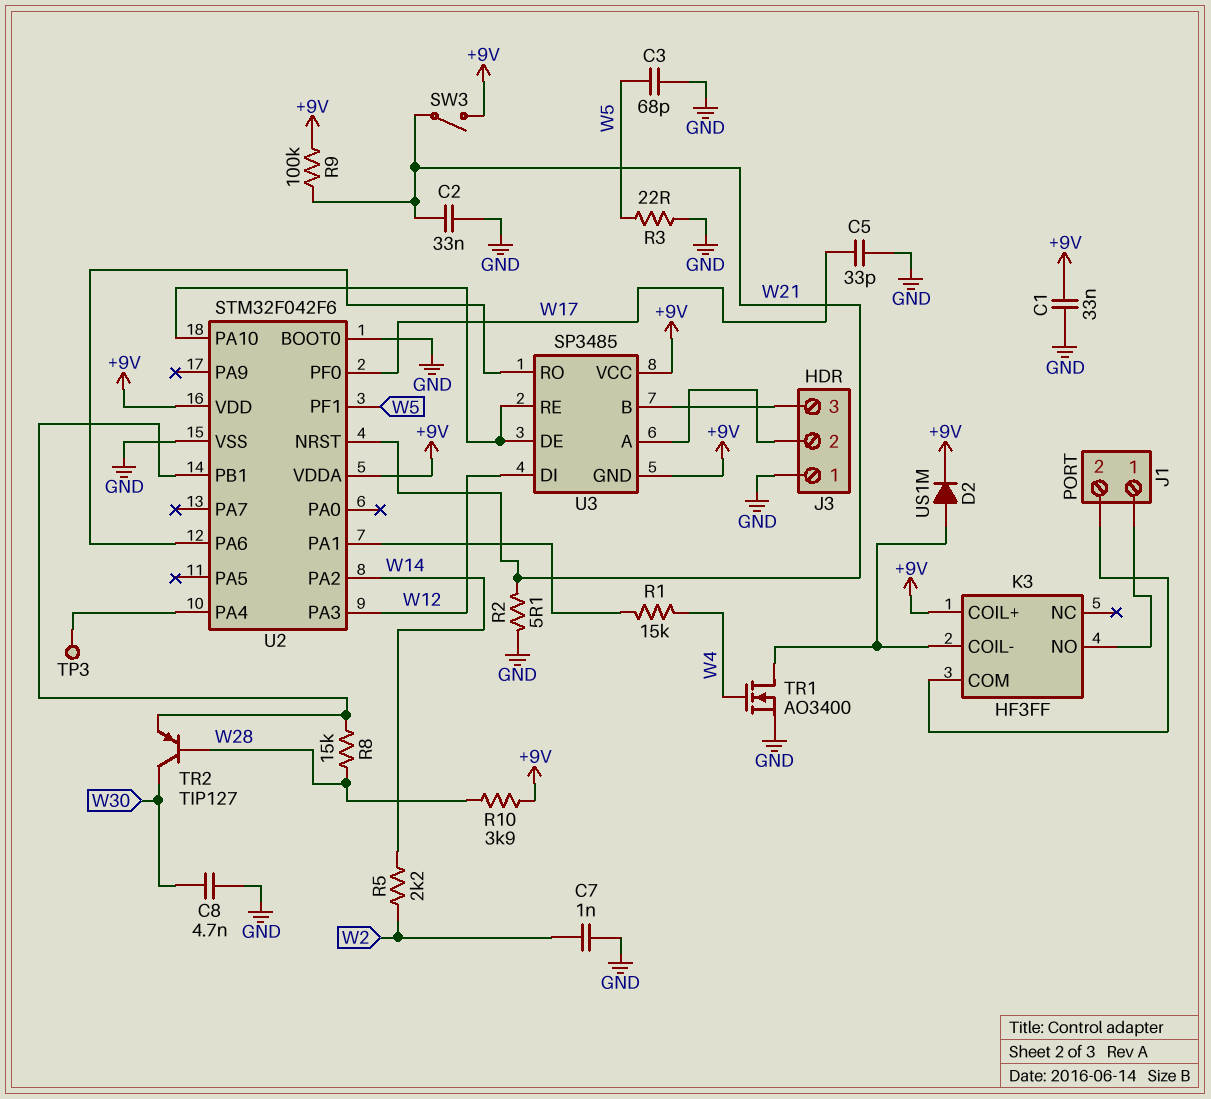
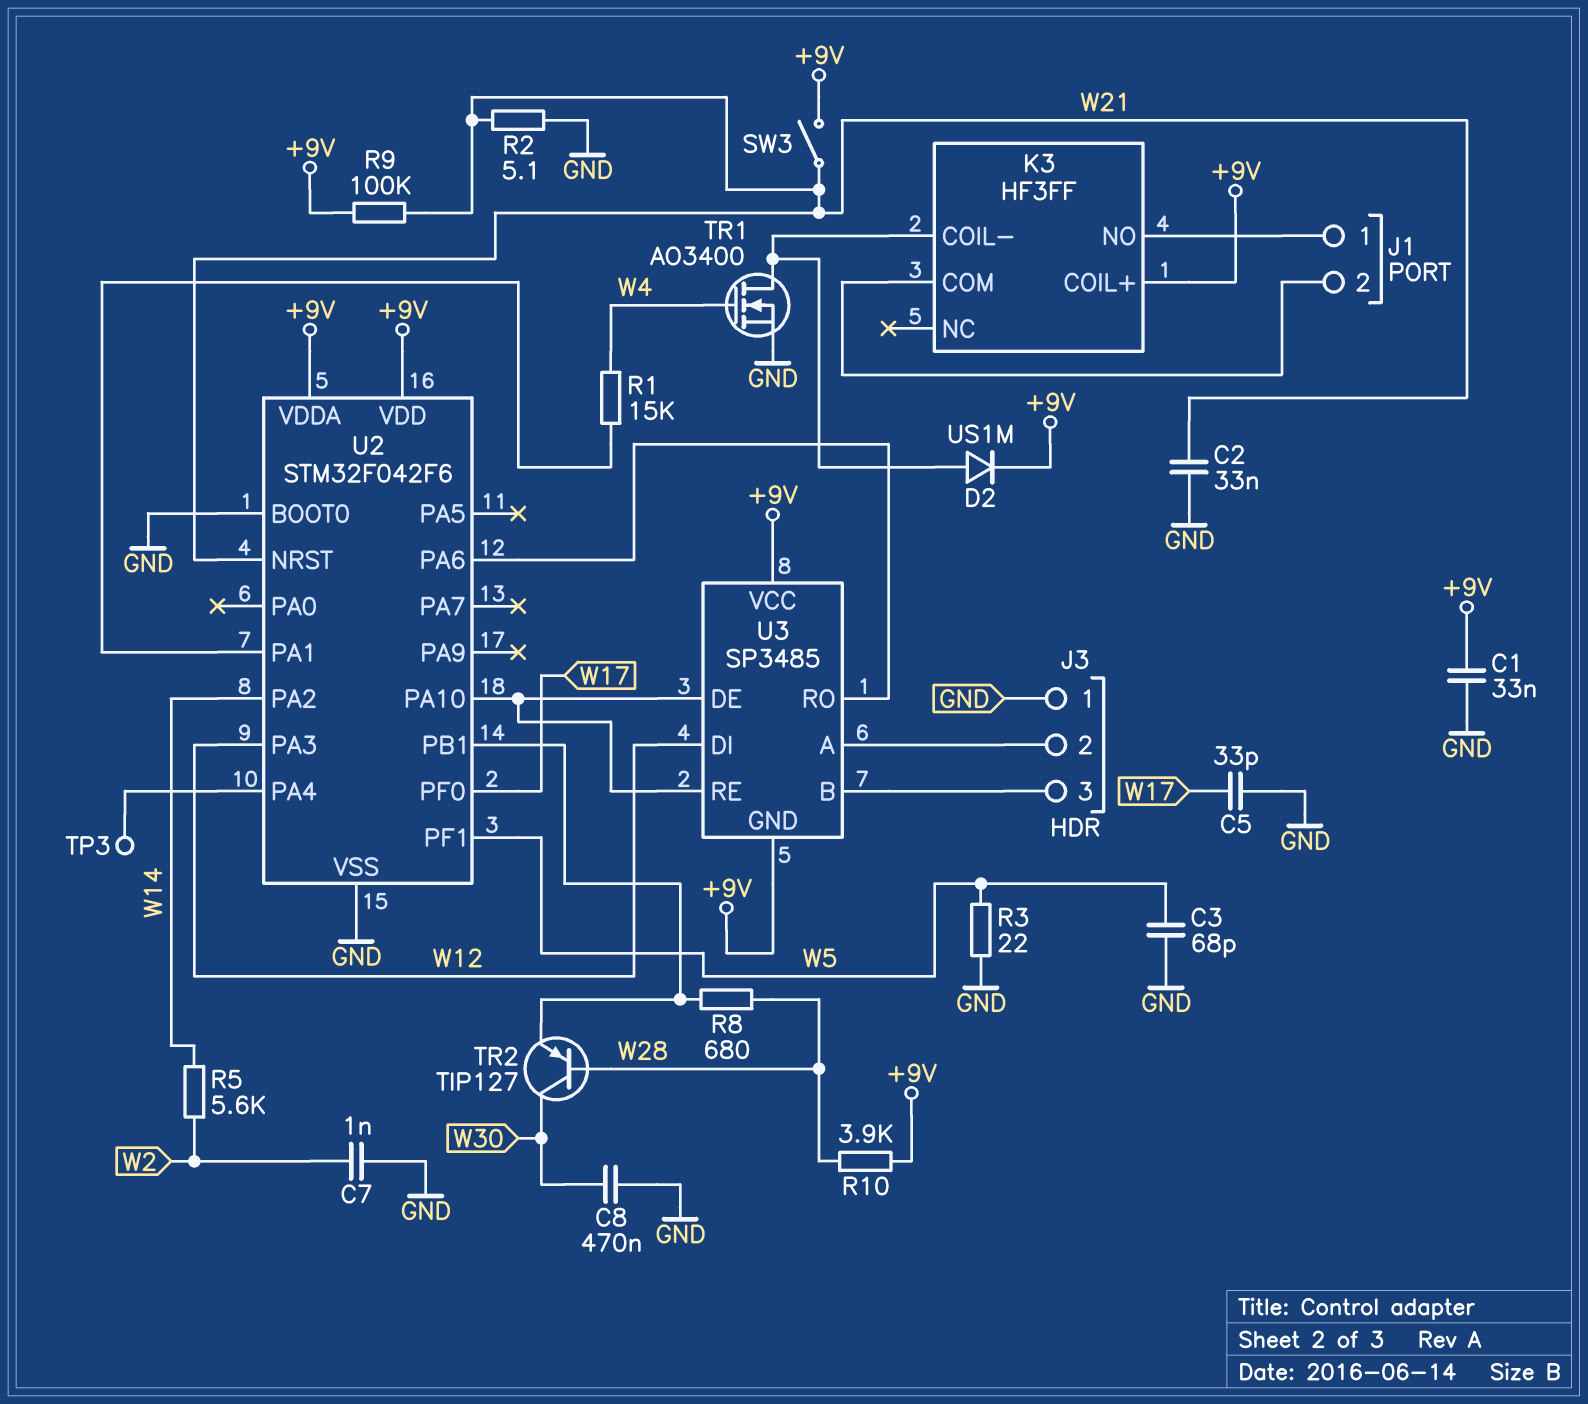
C8: 4.7nF (GND, W30) -> 470nF (GND, W30)
R5: 2.2k (W2, W14) -> 5.6k (W2, W14)
R8: 15k (U2/PB1, W28) -> 680 (U2/PB1, W28)

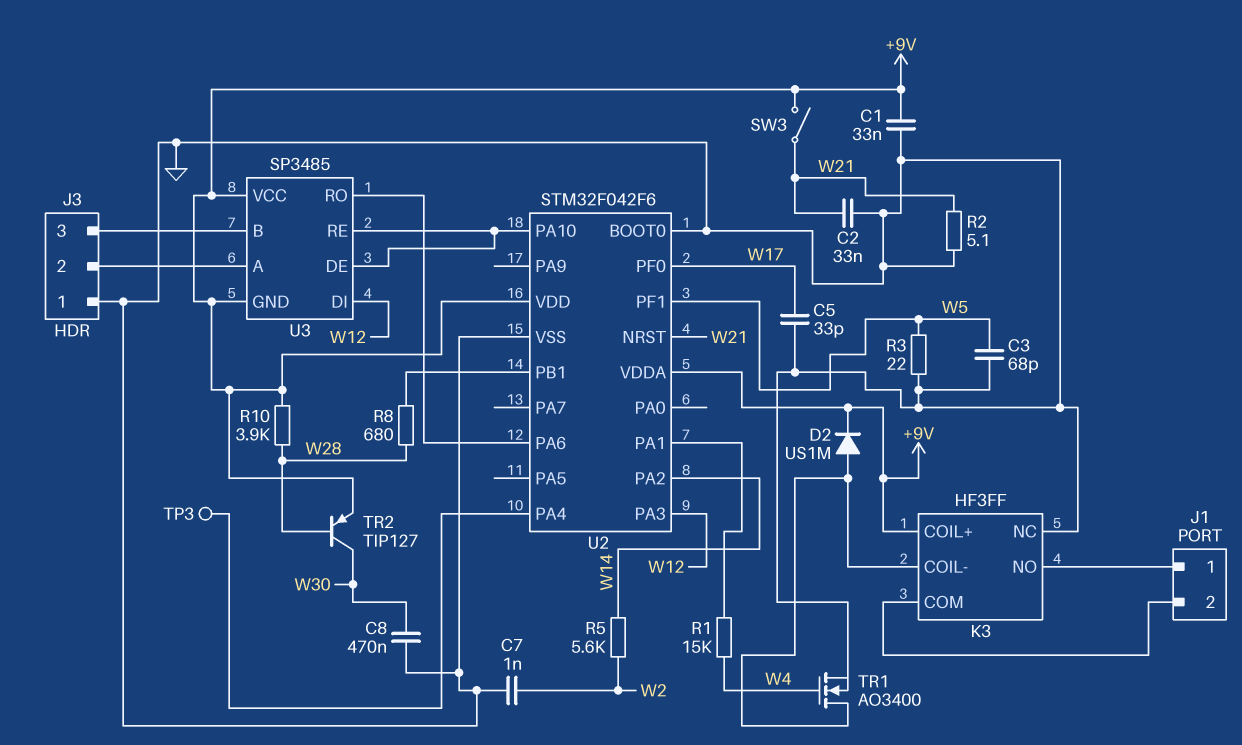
K3 pin NC: none -> GND
R9: 100k (+9V, W21) -> none
TR2: PNP TIP127 (B W28, C W30, E U2/PB1) -> PNP TIP127 (B W28, C W30, E +9V)

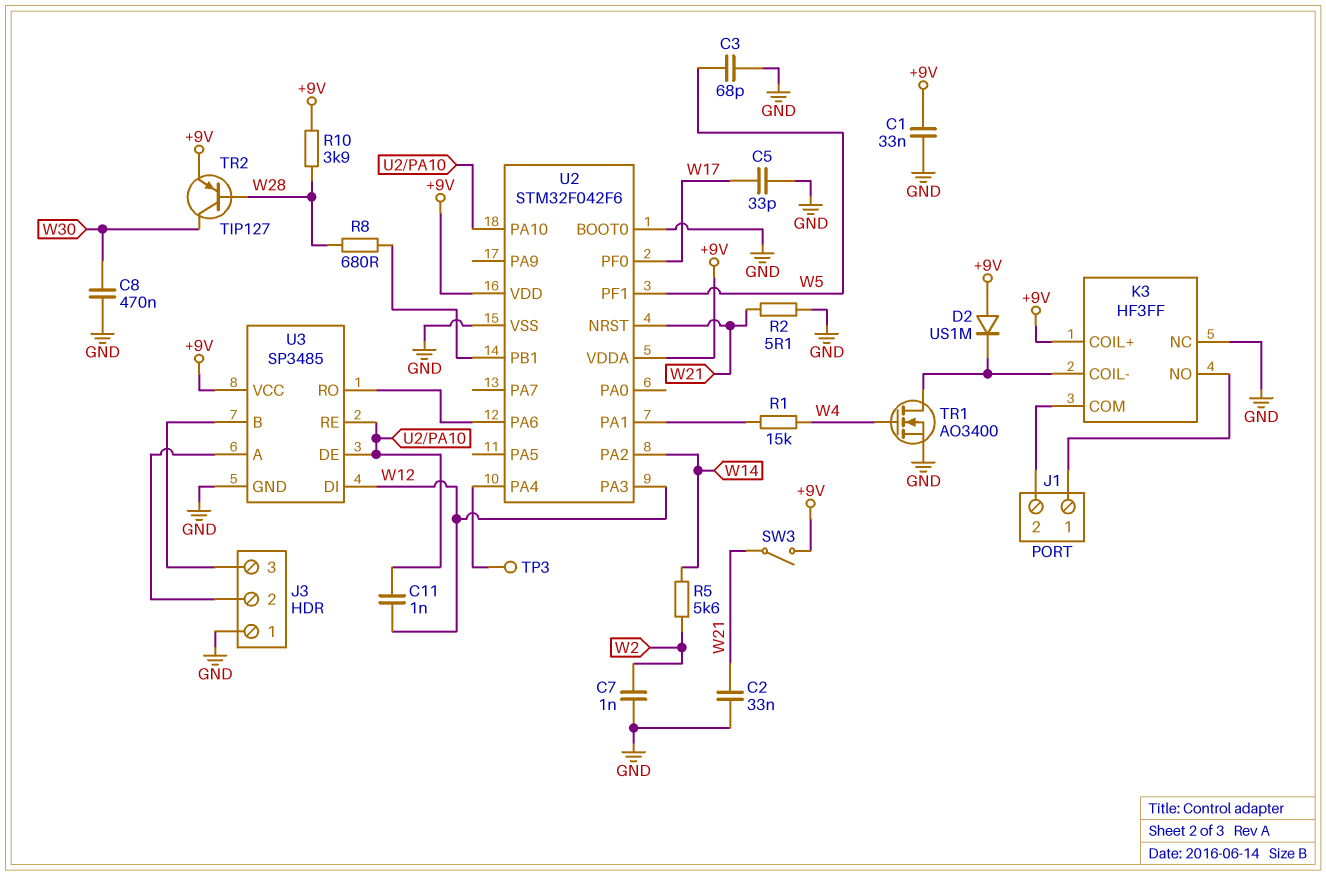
C11: none -> 1nF (U2/PA10, W12)
D2: diode US1M (A K3/COIL-, K +9V) -> diode US1M (A +9V, K K3/COIL-)
R3: 22 (GND, W5) -> none
U3 pin GND: +9V -> GND

